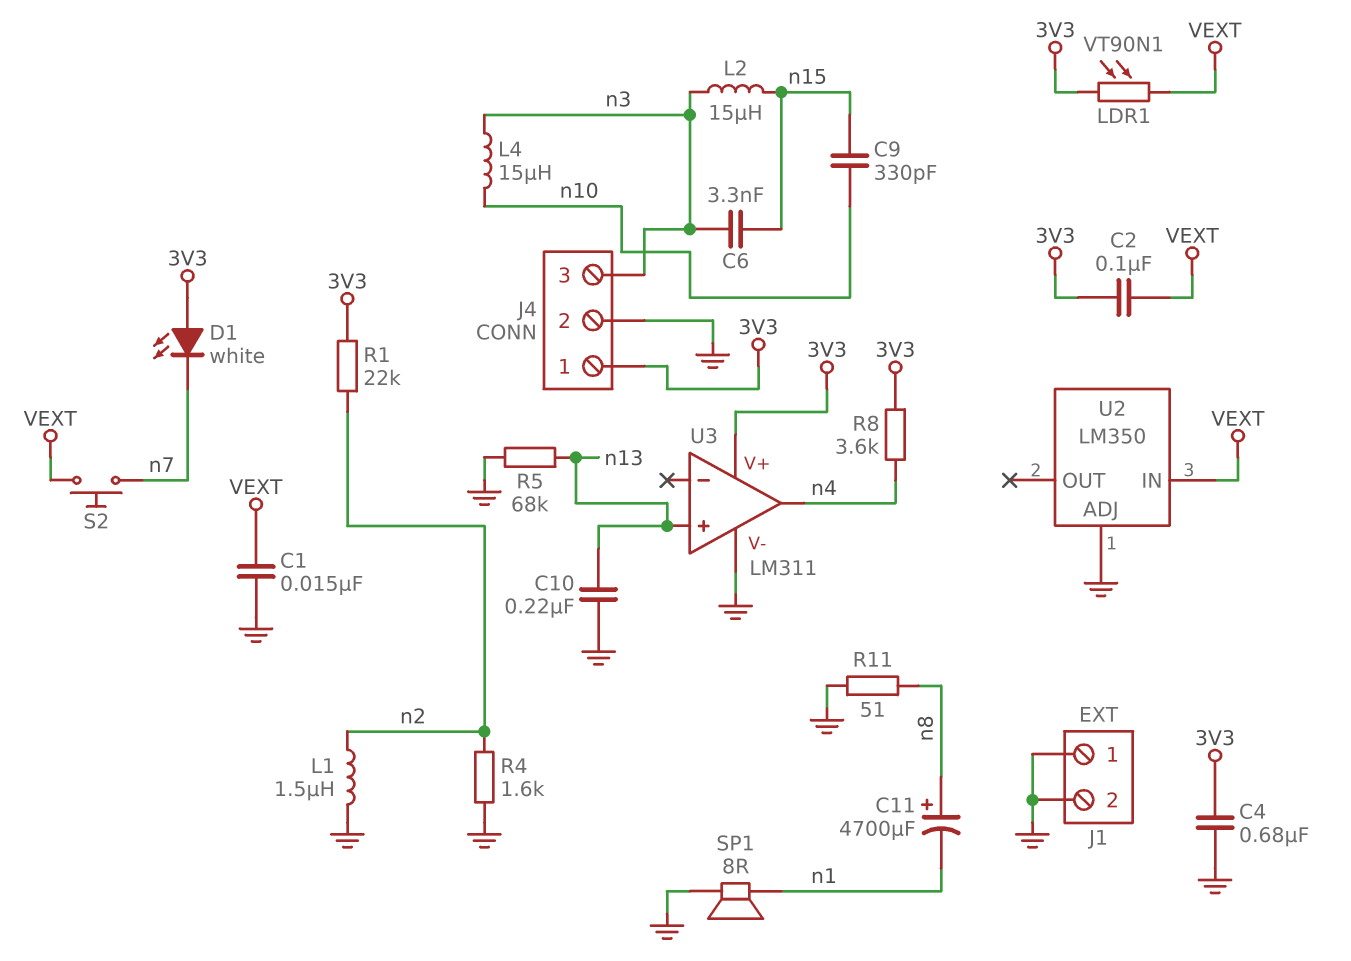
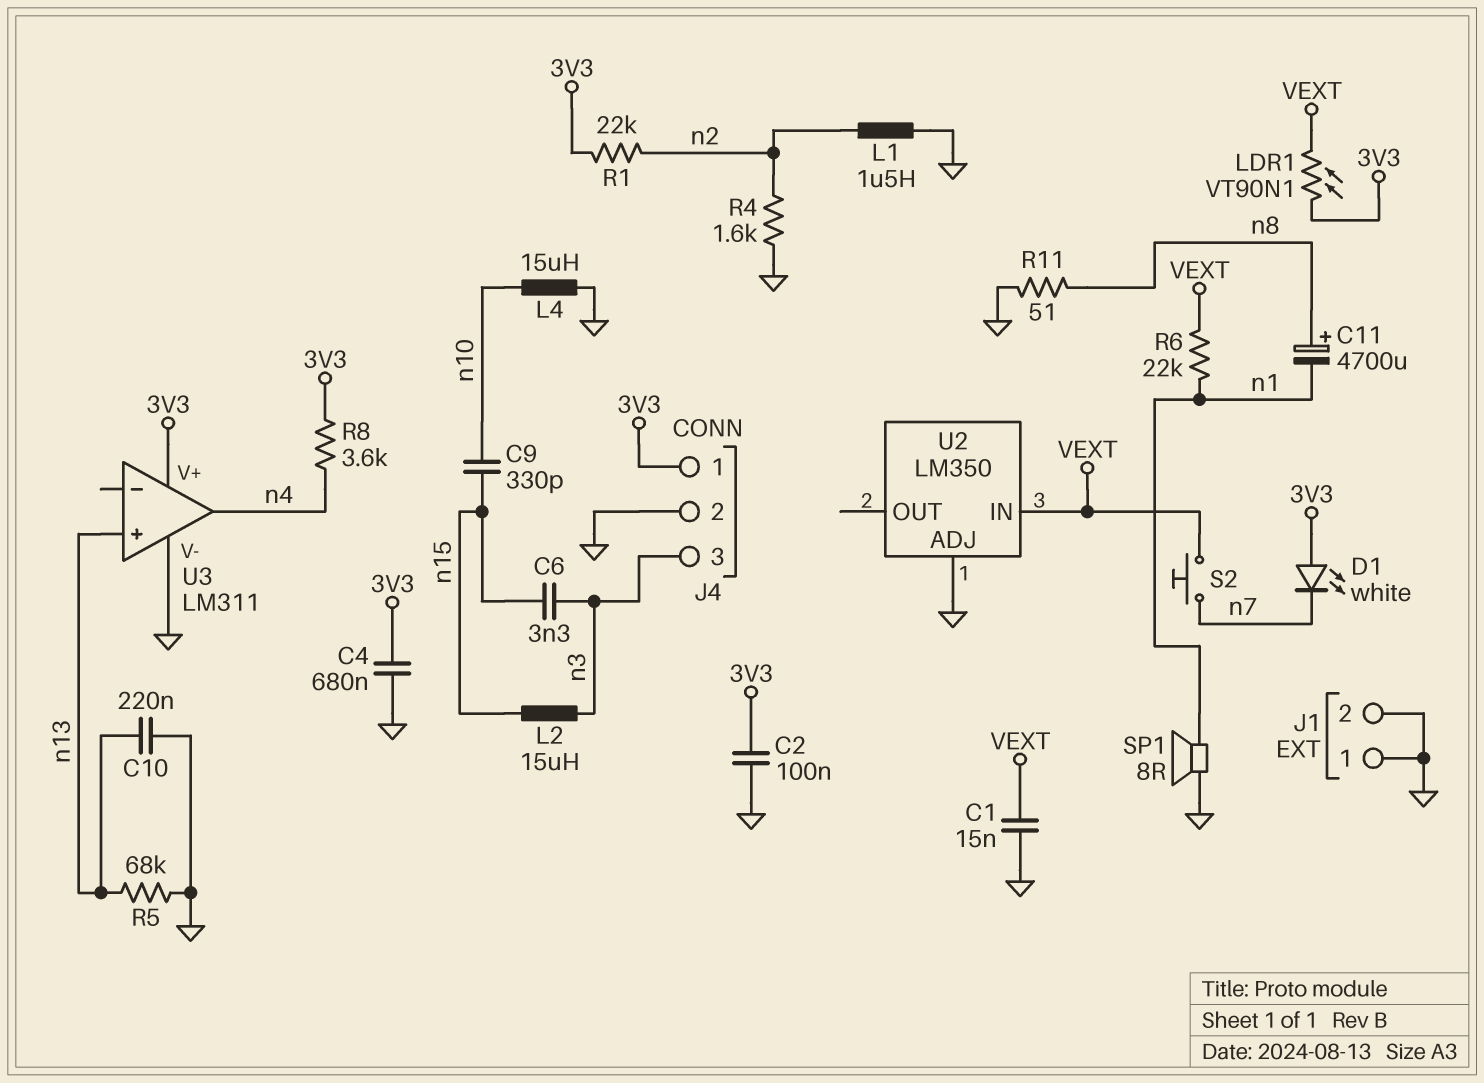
C2: 100nF (3V3, VEXT) -> 100nF (3V3, GND)
L4: 15uH (n3, n10) -> 15uH (GND, n10)
R6: none -> 22k (VEXT, n1)

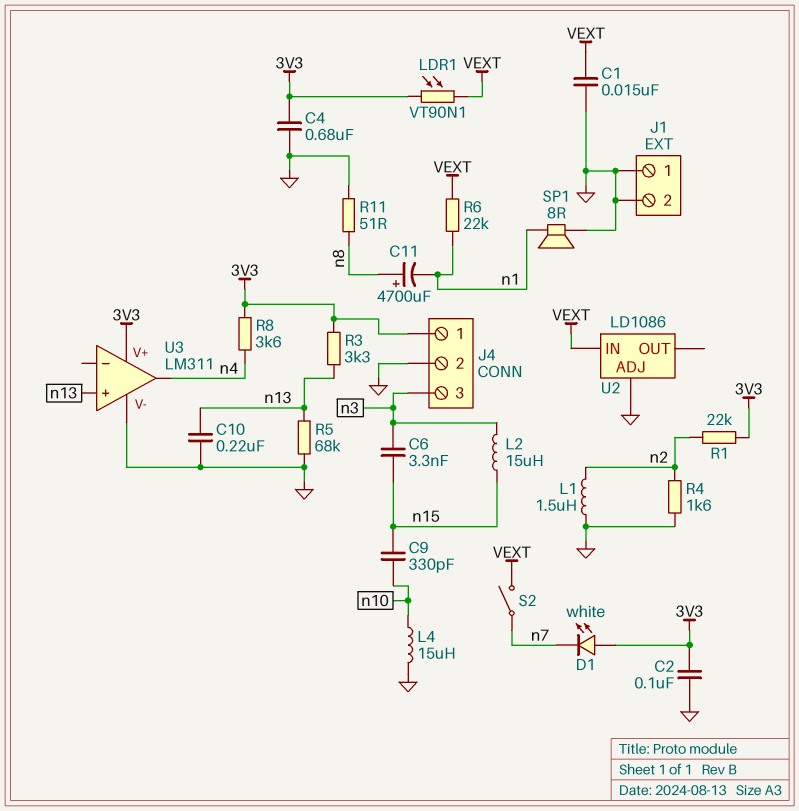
R3: none -> 3.3k (3V3, n13)
S2: button (VEXT, n7) -> switch (VEXT, n7)
U2: LM350 -> LD1086

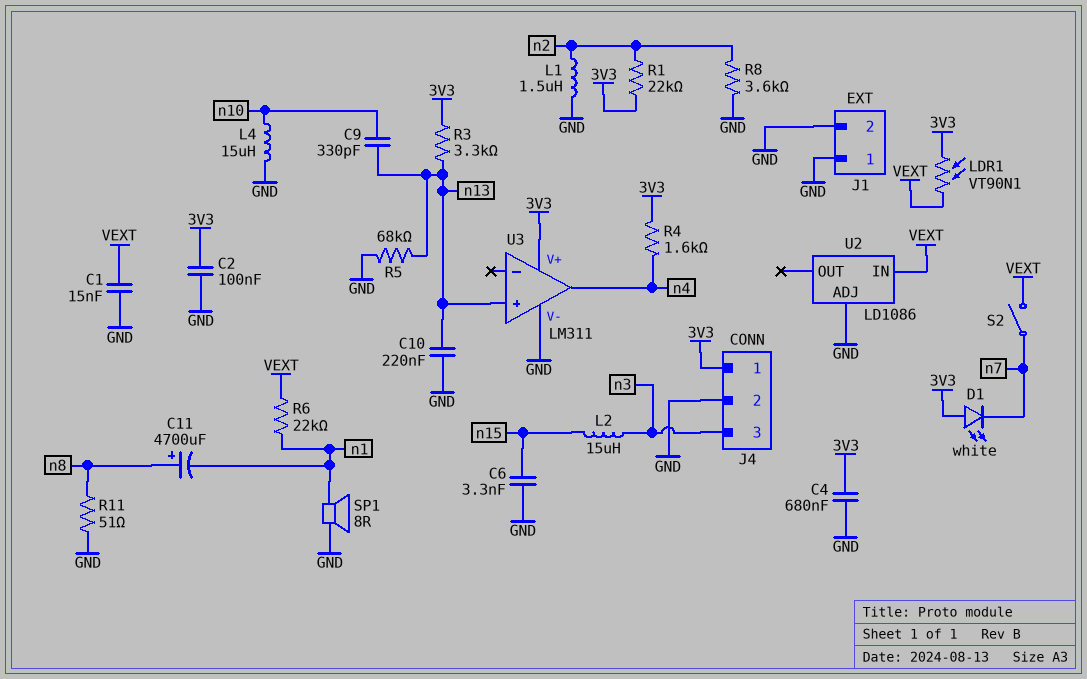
C6: 3.3nF (n3, n15) -> 3.3nF (GND, n15)
C9: 330pF (n10, n15) -> 330pF (n10, n13)
R4: 1.6k (GND, n2) -> 1.6k (3V3, n4)
R8: 3.6k (3V3, n4) -> 3.6k (GND, n2)

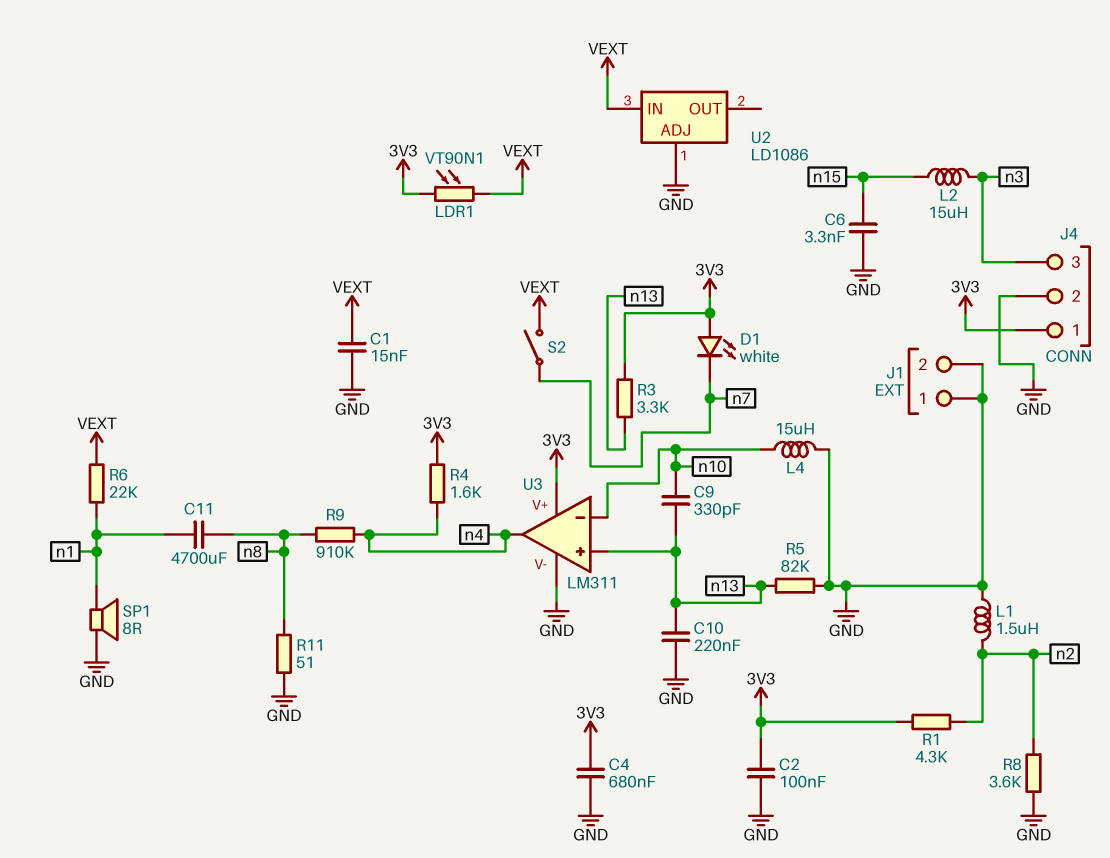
C11: 4700uF (plus n8, minus n1) -> 4700uF (n1, n8)
R1: 22k (3V3, n2) -> 4.3k (3V3, n2)
R5: 68k (GND, n13) -> 82k (GND, n13)
R9: none -> 910k (n4, n8)
U3 pin in-: none -> n10

